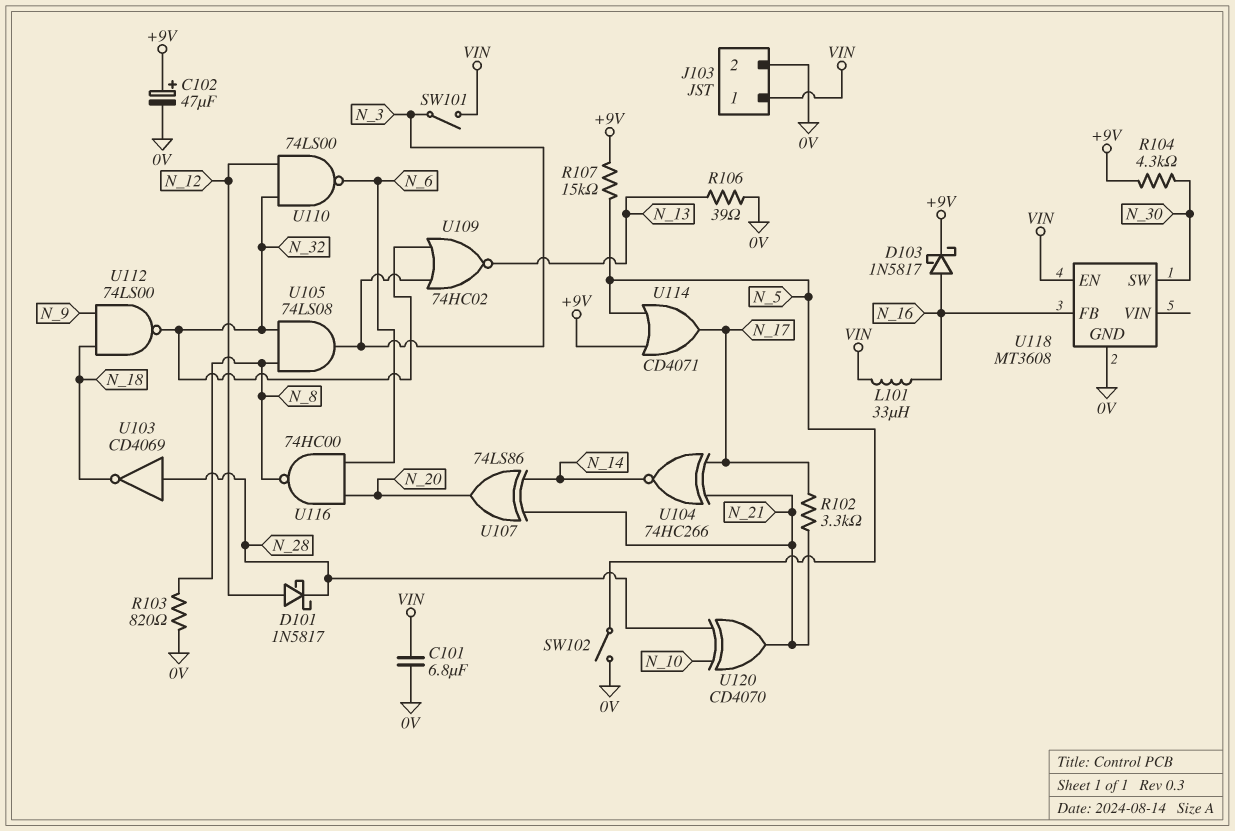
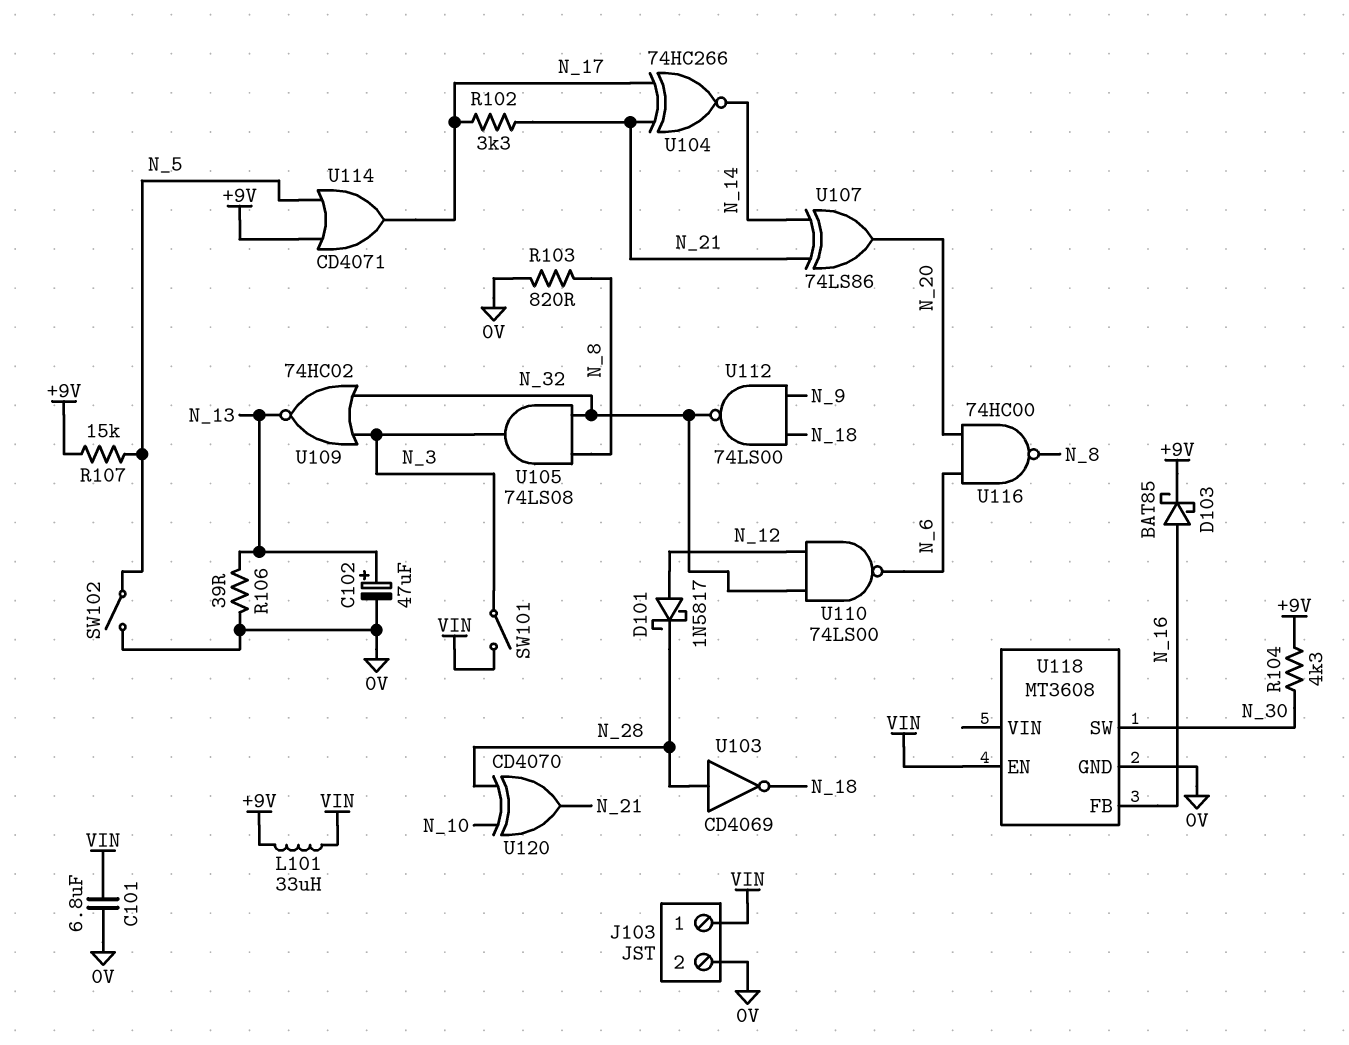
C102: 47uF (plus +9V, minus 0V) -> 47uF (plus N_13, minus 0V)
D103: schottky 1N5817 (A N_16, K +9V) -> schottky BAT85 (A N_16, K +9V)
L101: 33uH (N_16, VIN) -> 33uH (+9V, VIN)

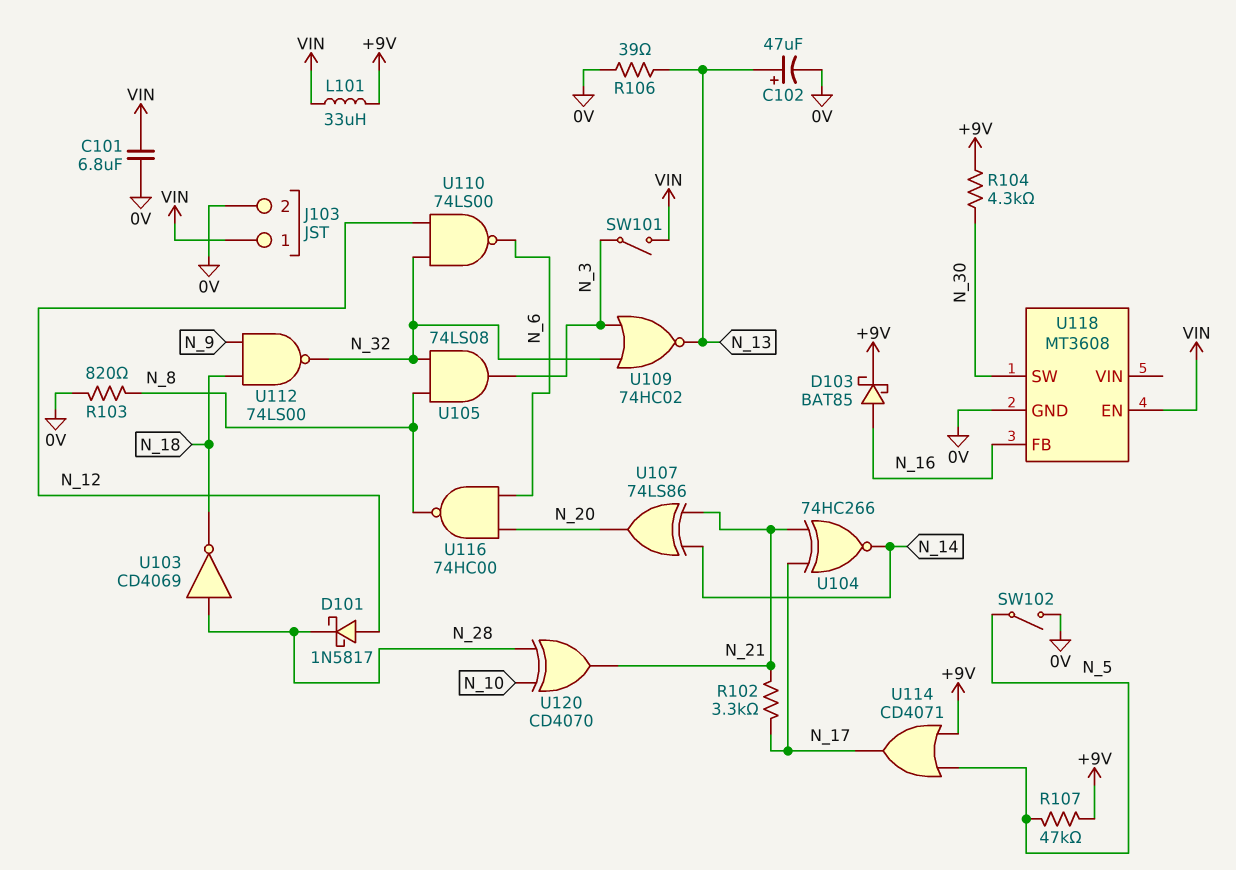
R107: 15k (+9V, N_5) -> 47k (+9V, N_5)

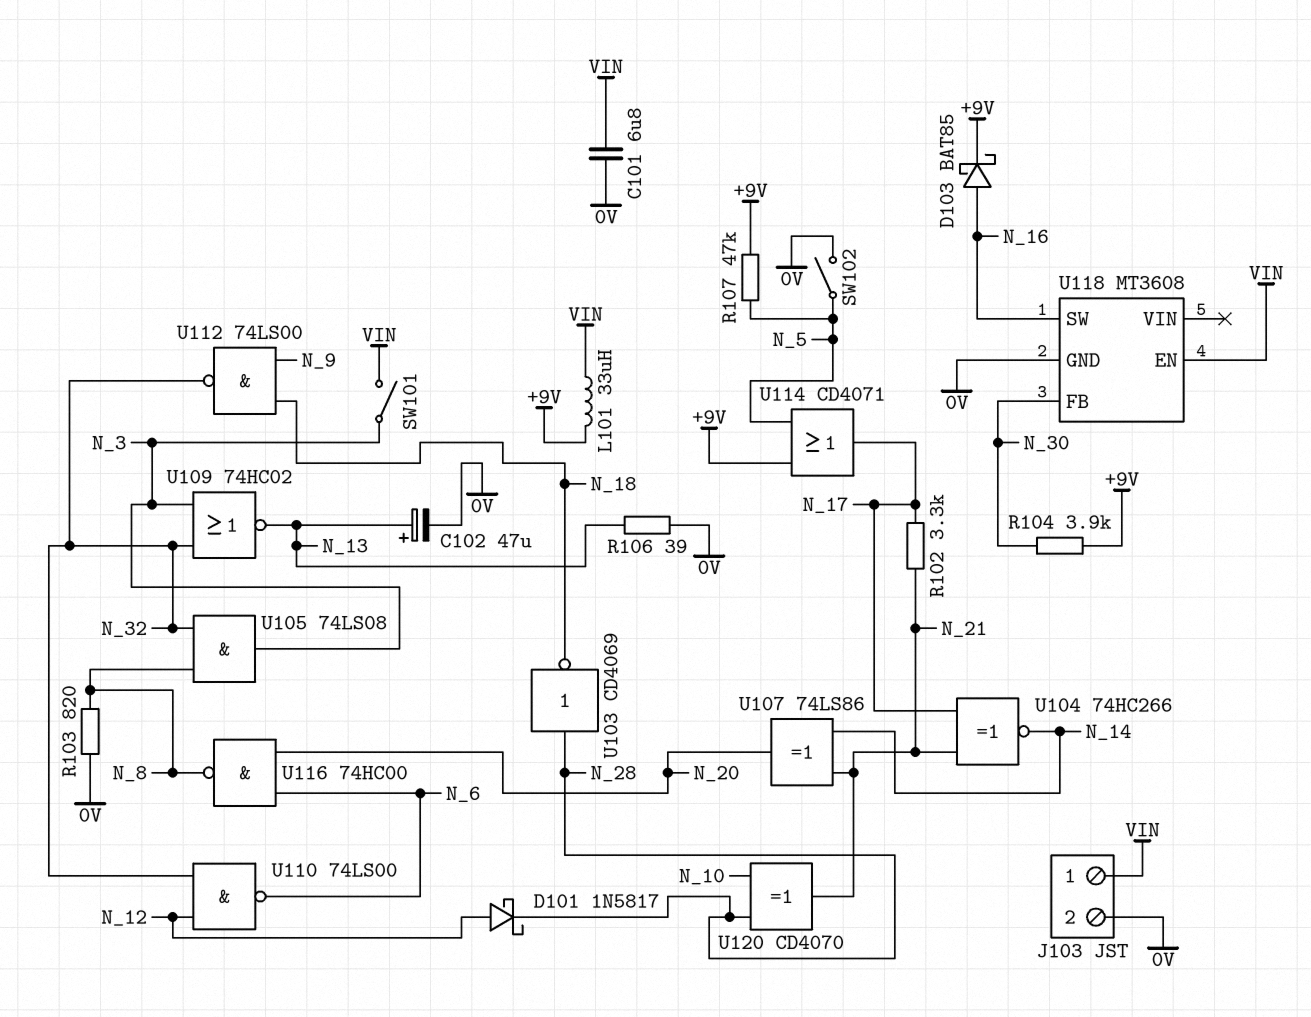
R104: 4.3k (+9V, N_30) -> 3.9k (+9V, N_30)
U118 pin FB: N_16 -> N_30
U118 pin SW: N_30 -> N_16

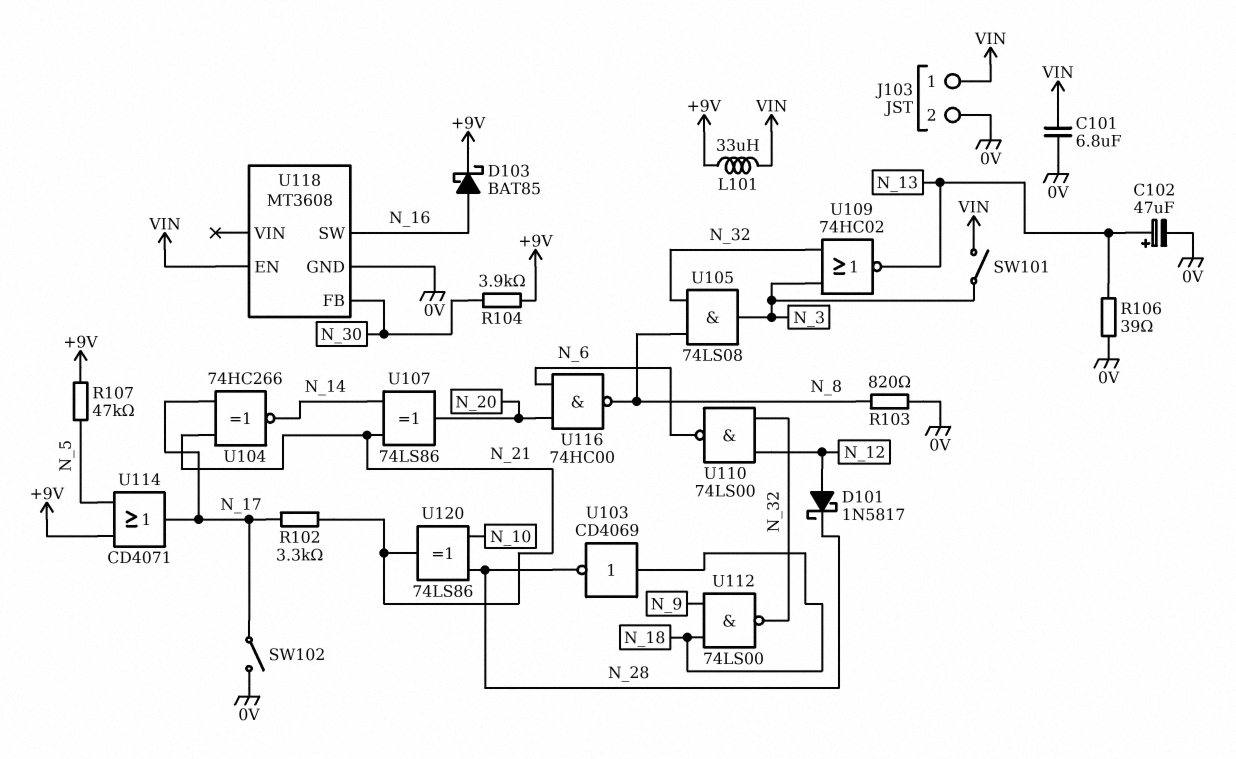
SW102: switch (0V, N_5) -> switch (0V, N_17)
U103: NOT CD4069 (in N_28, out N_18) -> NOT CD4069 (in N_18, out N_28)
U120: XOR CD4070 (in N_10, in N_28, out N_21) -> XOR 74LS86 (in N_10, in N_28, out N_21)

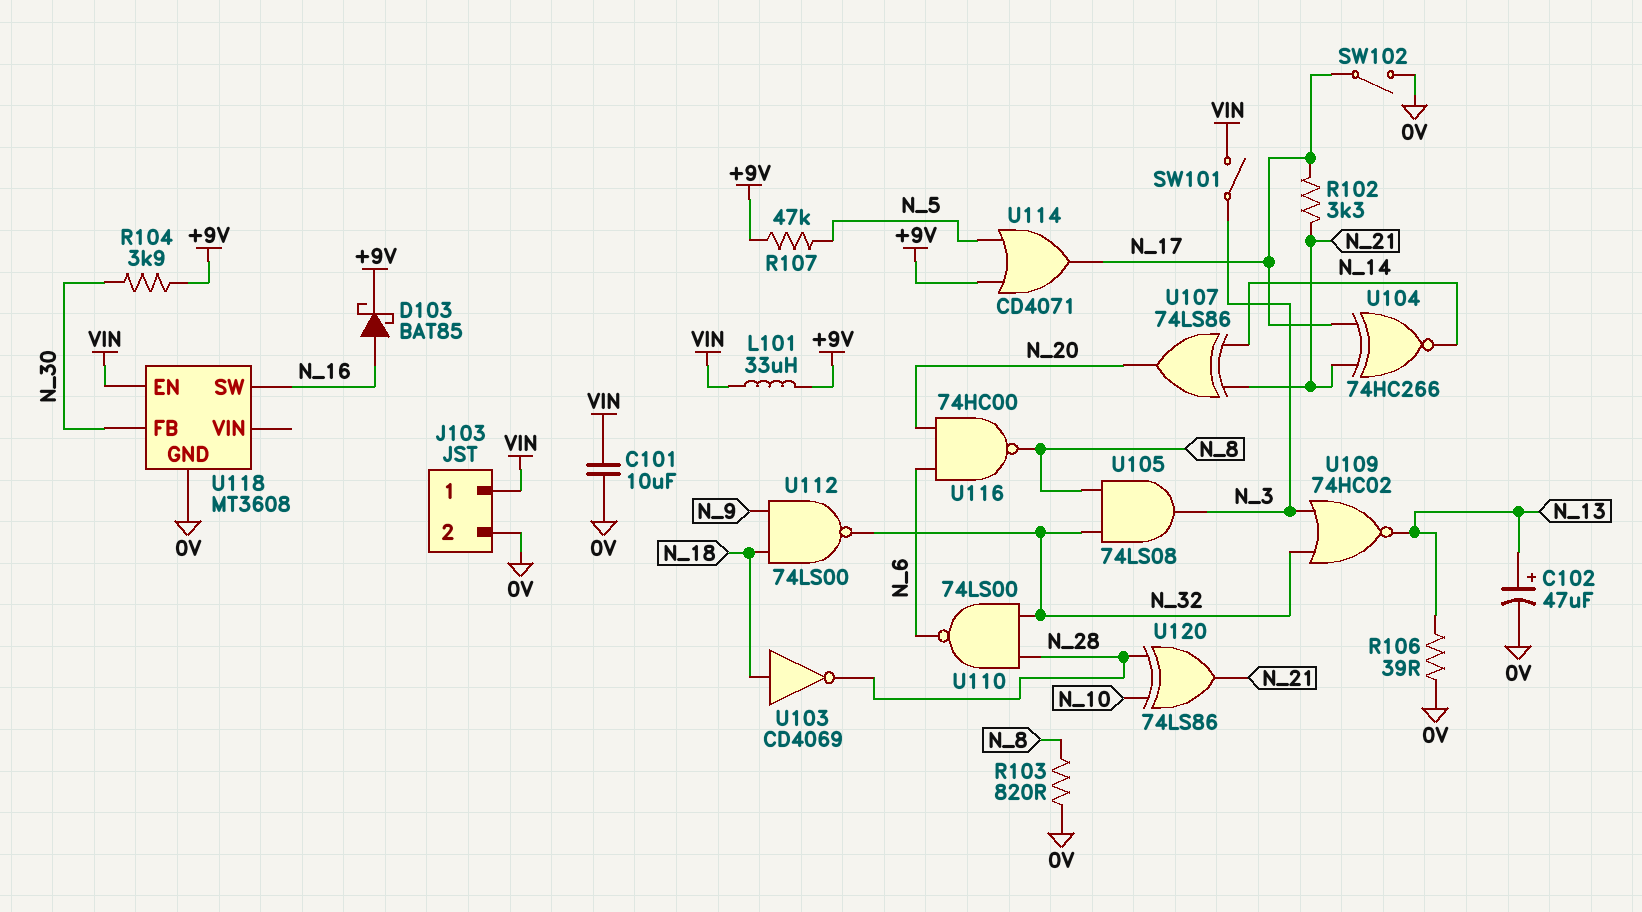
C101: 6.8uF (0V, VIN) -> 10uF (0V, VIN)
D101: schottky 1N5817 (A N_12, K N_28) -> none
U110: NAND 74LS00 (in N_12, in N_32, out N_6) -> NAND 74LS00 (in N_28, in N_32, out N_6)

